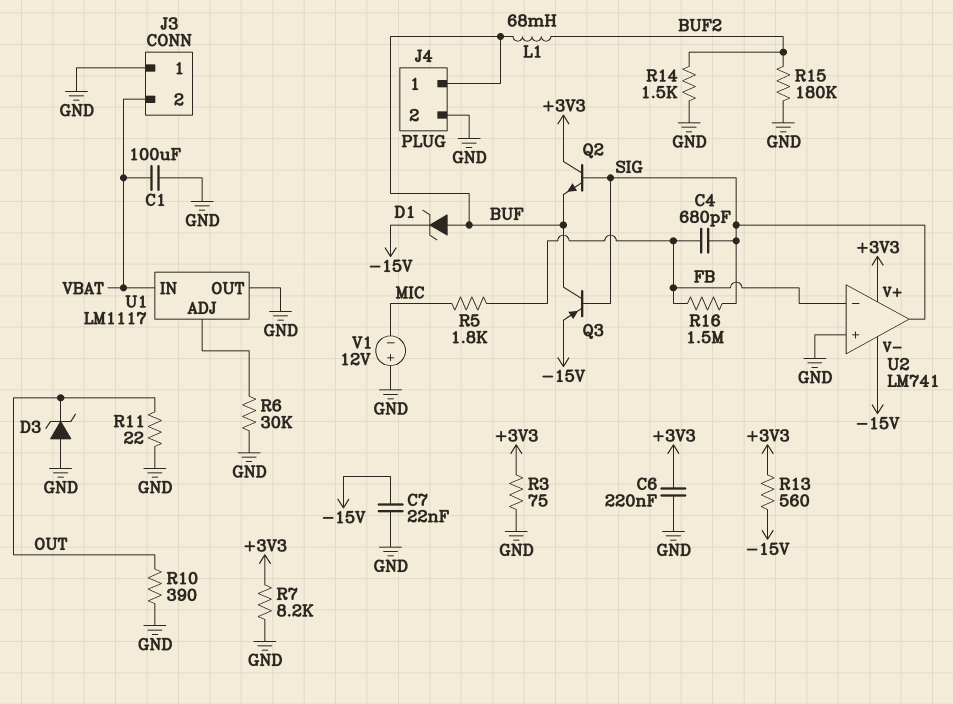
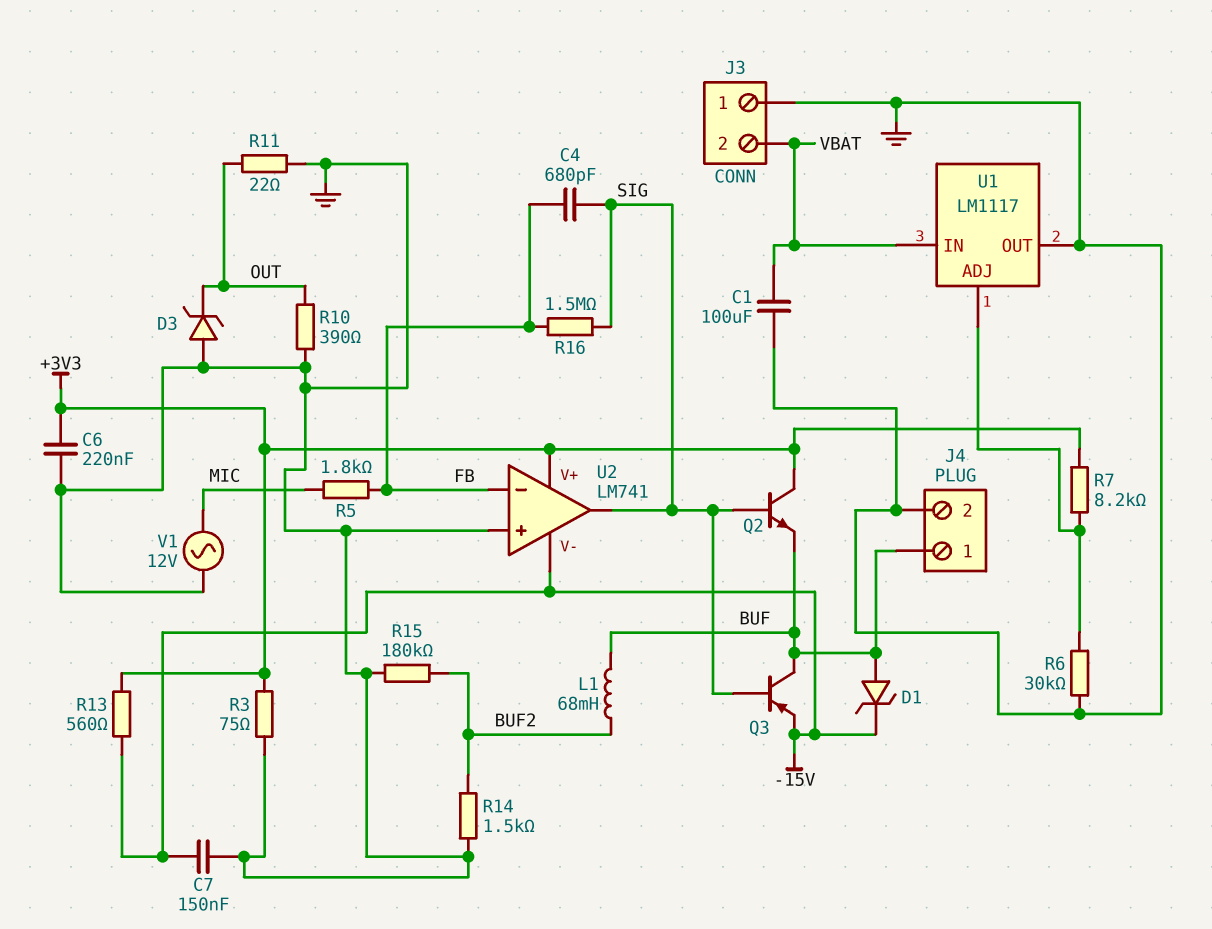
C7: 22nF (-15V, GND) -> 150nF (-15V, GND)
R7: 8.2k (+3V3, GND) -> 8.2k (+3V3, U1/ADJ)
V1: 12V (plus GND, minus MIC) -> AC 12V (GND, MIC)

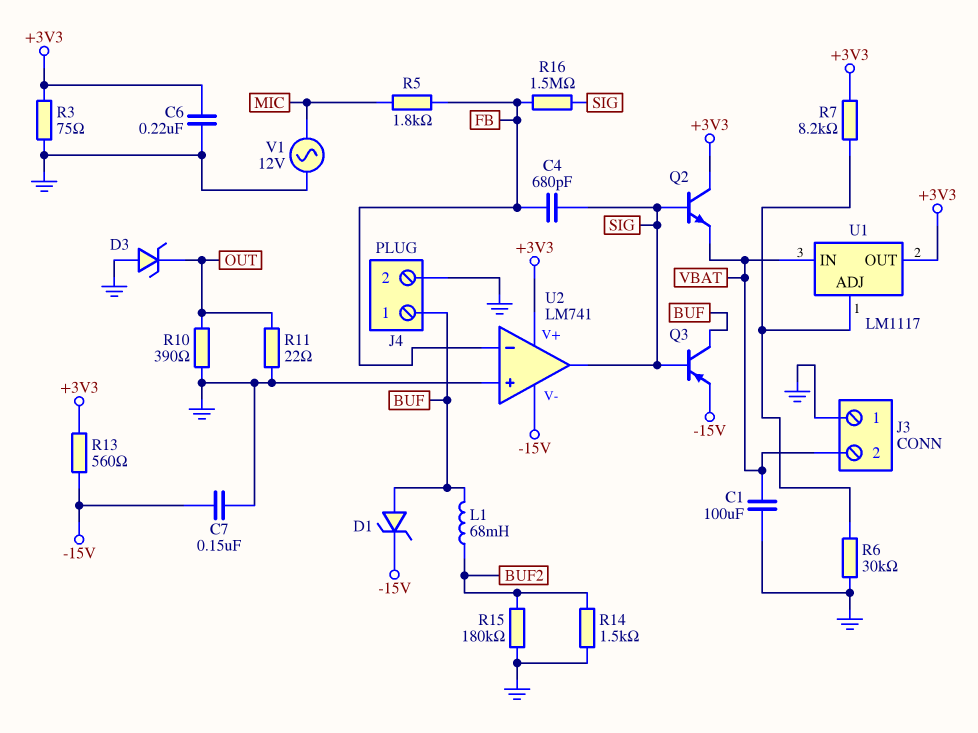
Q2: NPN (B SIG, C +3V3, E BUF) -> NPN (B SIG, C +3V3, E VBAT)
U1 pin OUT: GND -> +3V3

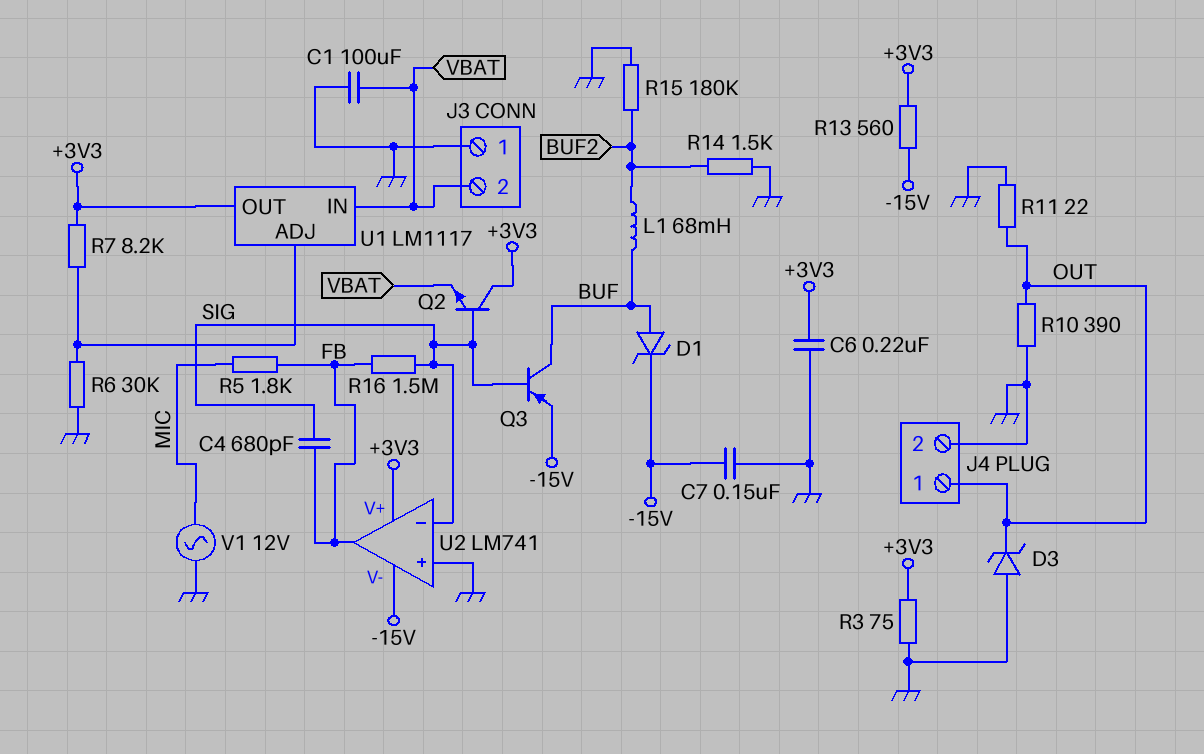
J4 pin 1: BUF -> OUT
U2 pin in-: FB -> SIG
U2 pin out: SIG -> FB

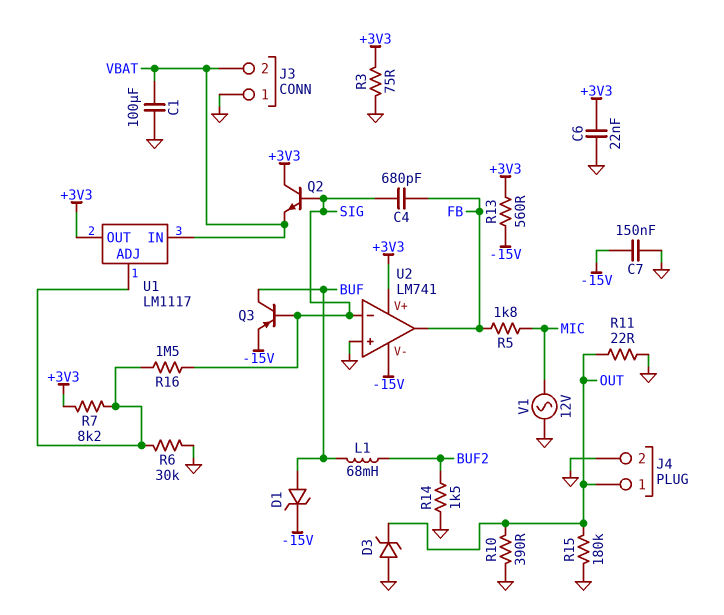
C6: 220nF (+3V3, GND) -> 22nF (+3V3, GND)
R15: 180k (BUF2, GND) -> 180k (GND, OUT)
R16: 1.5M (FB, SIG) -> 1.5M (SIG, U1/ADJ)

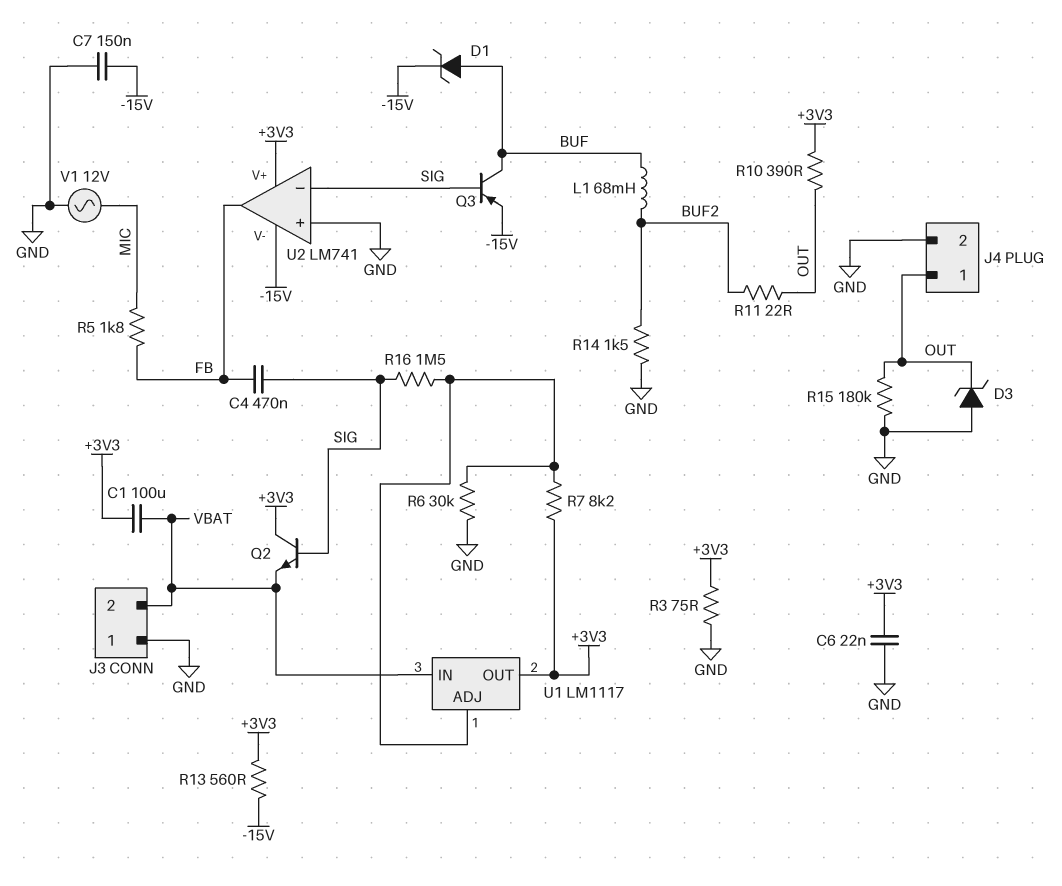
C1: 100uF (GND, VBAT) -> 100uF (+3V3, VBAT)
C4: 680pF (FB, SIG) -> 470nF (FB, SIG)
R10: 390 (GND, OUT) -> 390 (+3V3, OUT)
R11: 22 (GND, OUT) -> 22 (BUF2, OUT)

